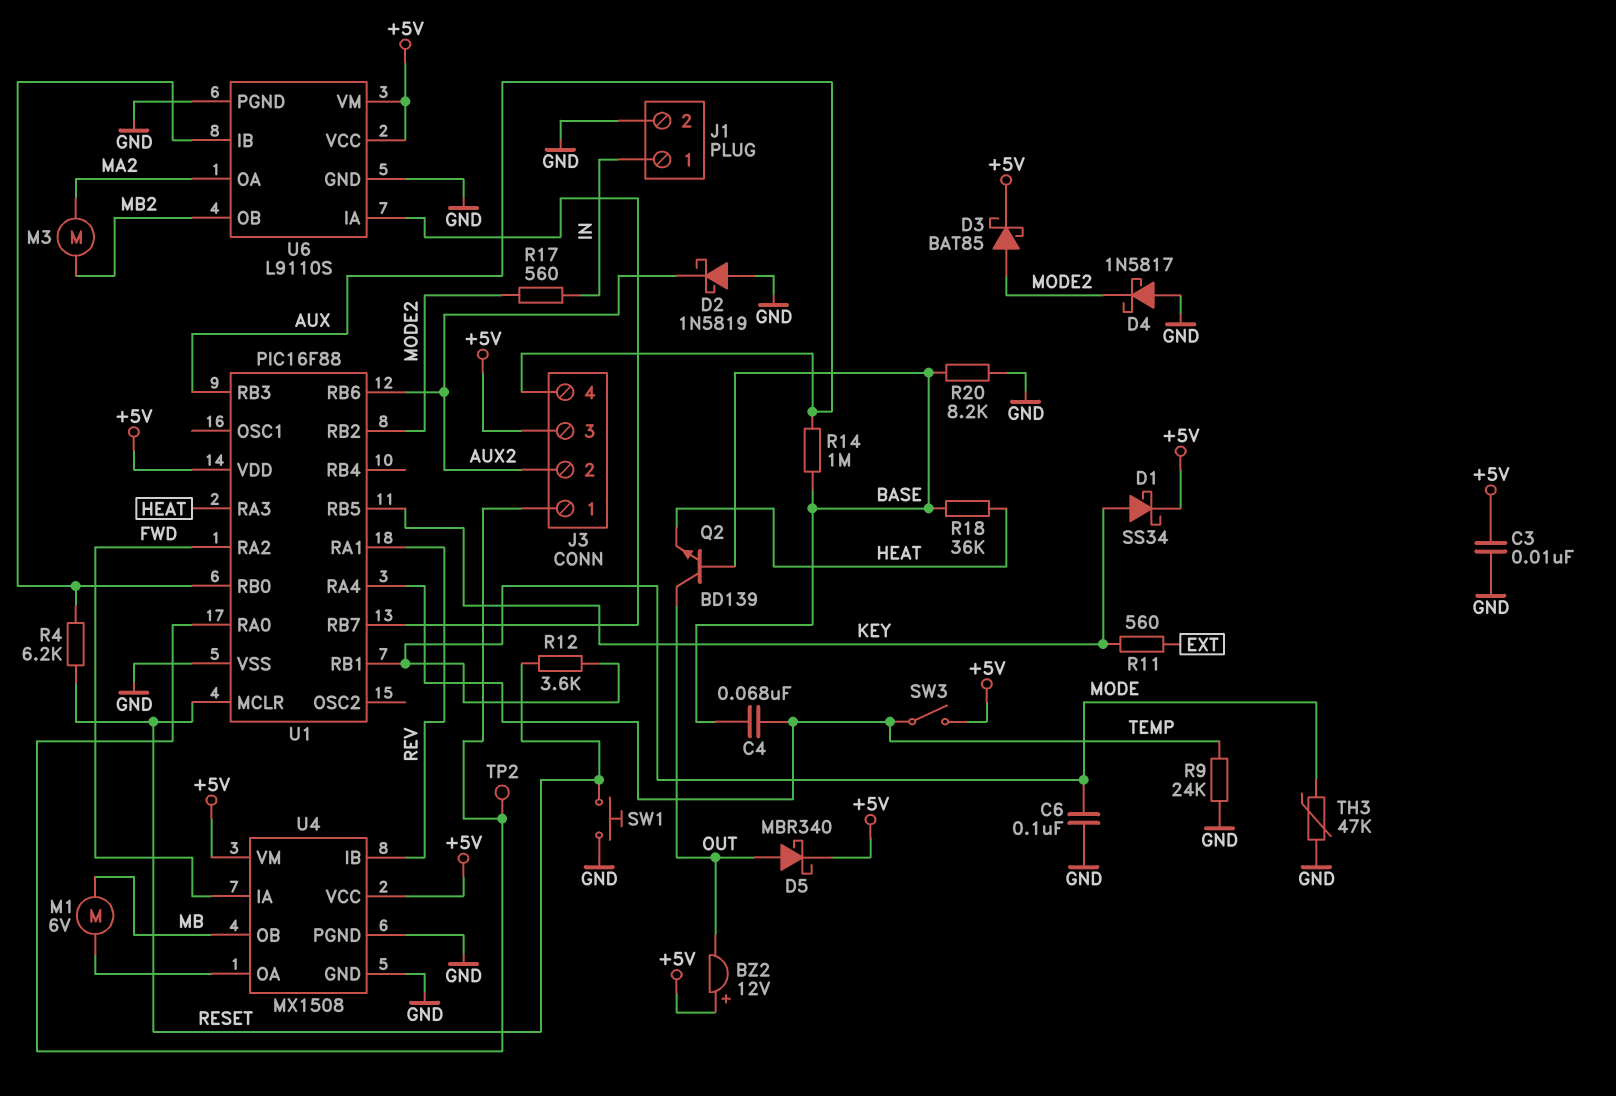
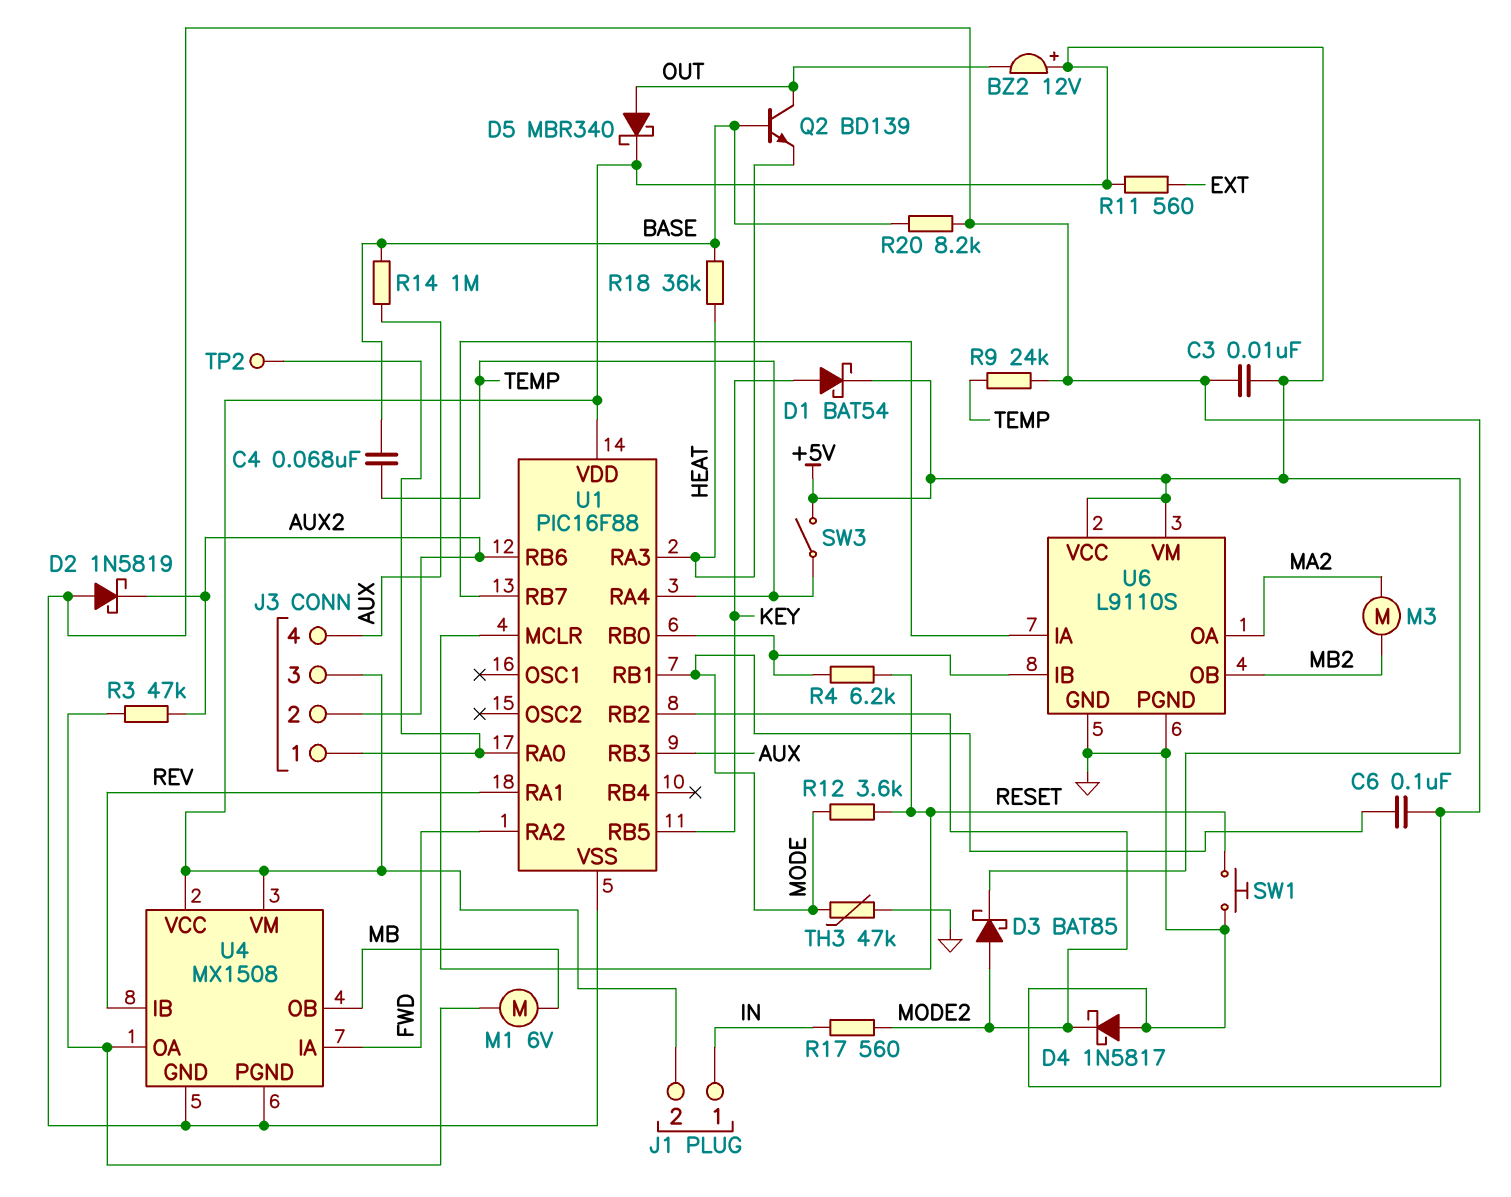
D1: schottky SS34 (A KEY, K +5V) -> schottky BAT54 (A KEY, K +5V)
J1 pin 2: GND -> +5V
R3: none -> 47k (AUX2, U4/OA)
R11: 560 (EXT, KEY) -> 560 (+5V, EXT)

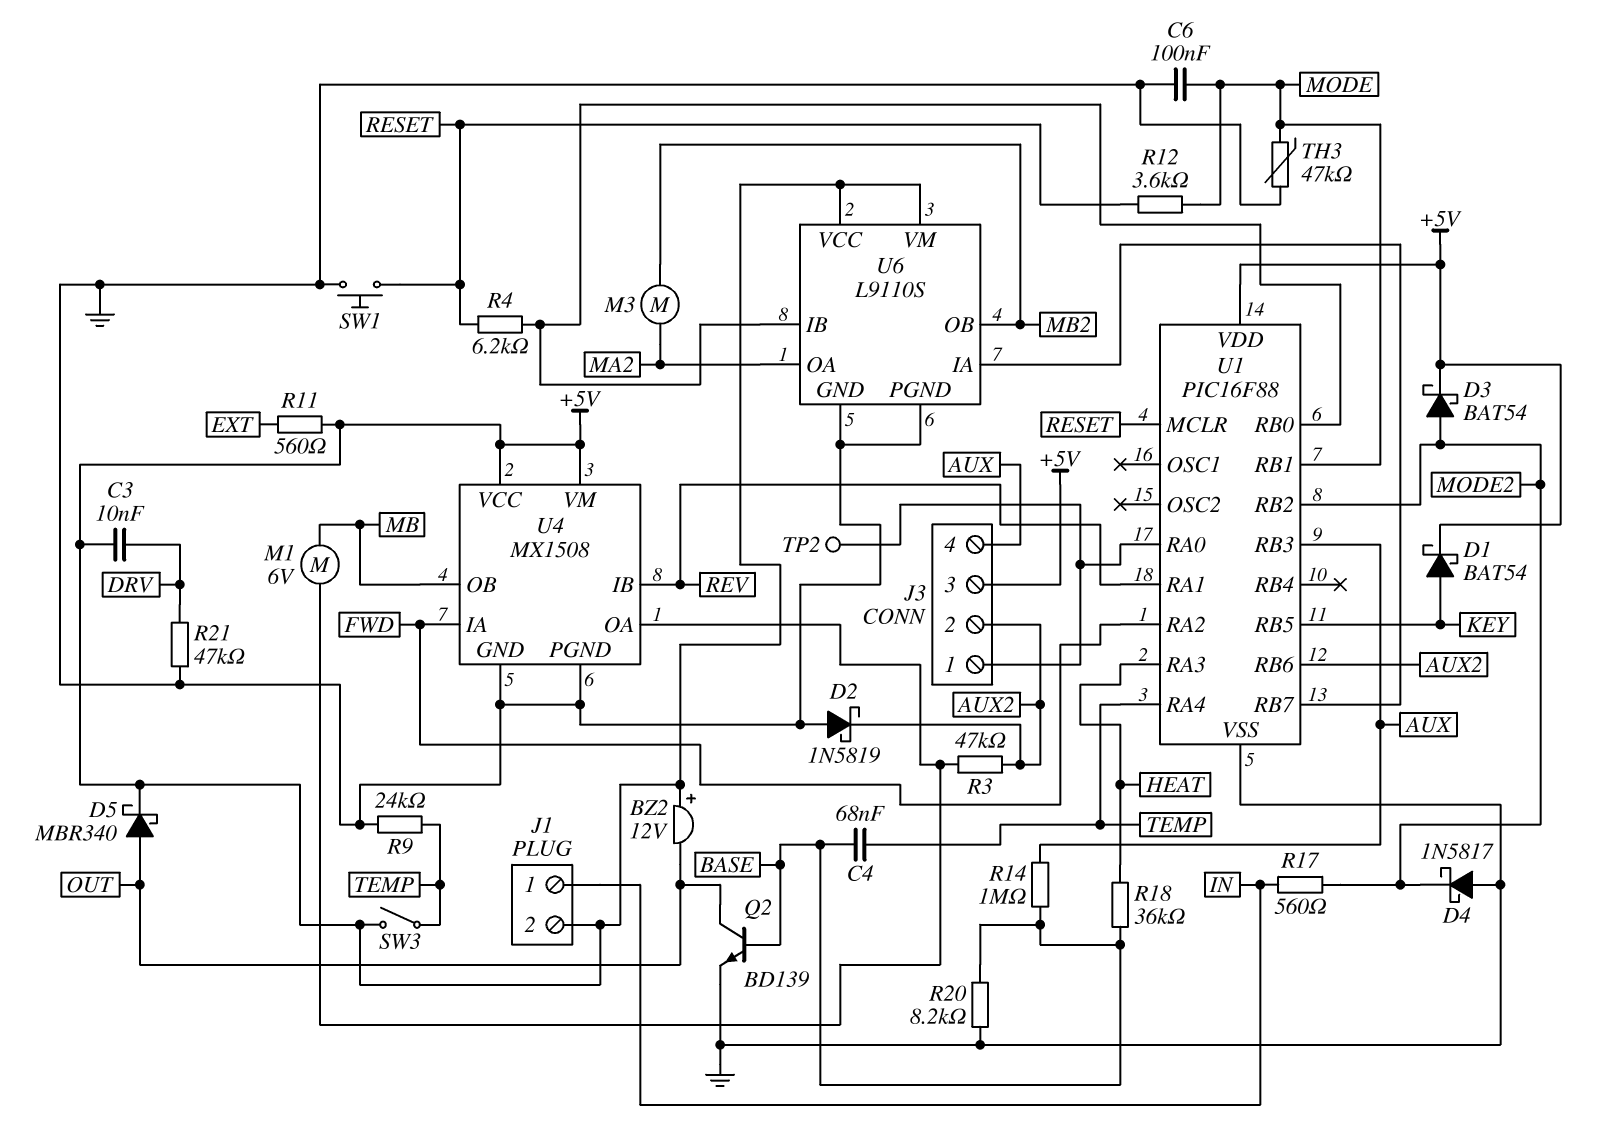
C3: 10nF (+5V, GND) -> 10nF (+5V, DRV)
D3: schottky BAT85 (A MODE2, K +5V) -> schottky BAT54 (A MODE2, K +5V)
Q2: NPN BD139 (B BASE, C OUT, E HEAT) -> NPN BD139 (B BASE, C OUT, E GND)
R21: none -> 47k (DRV, GND)

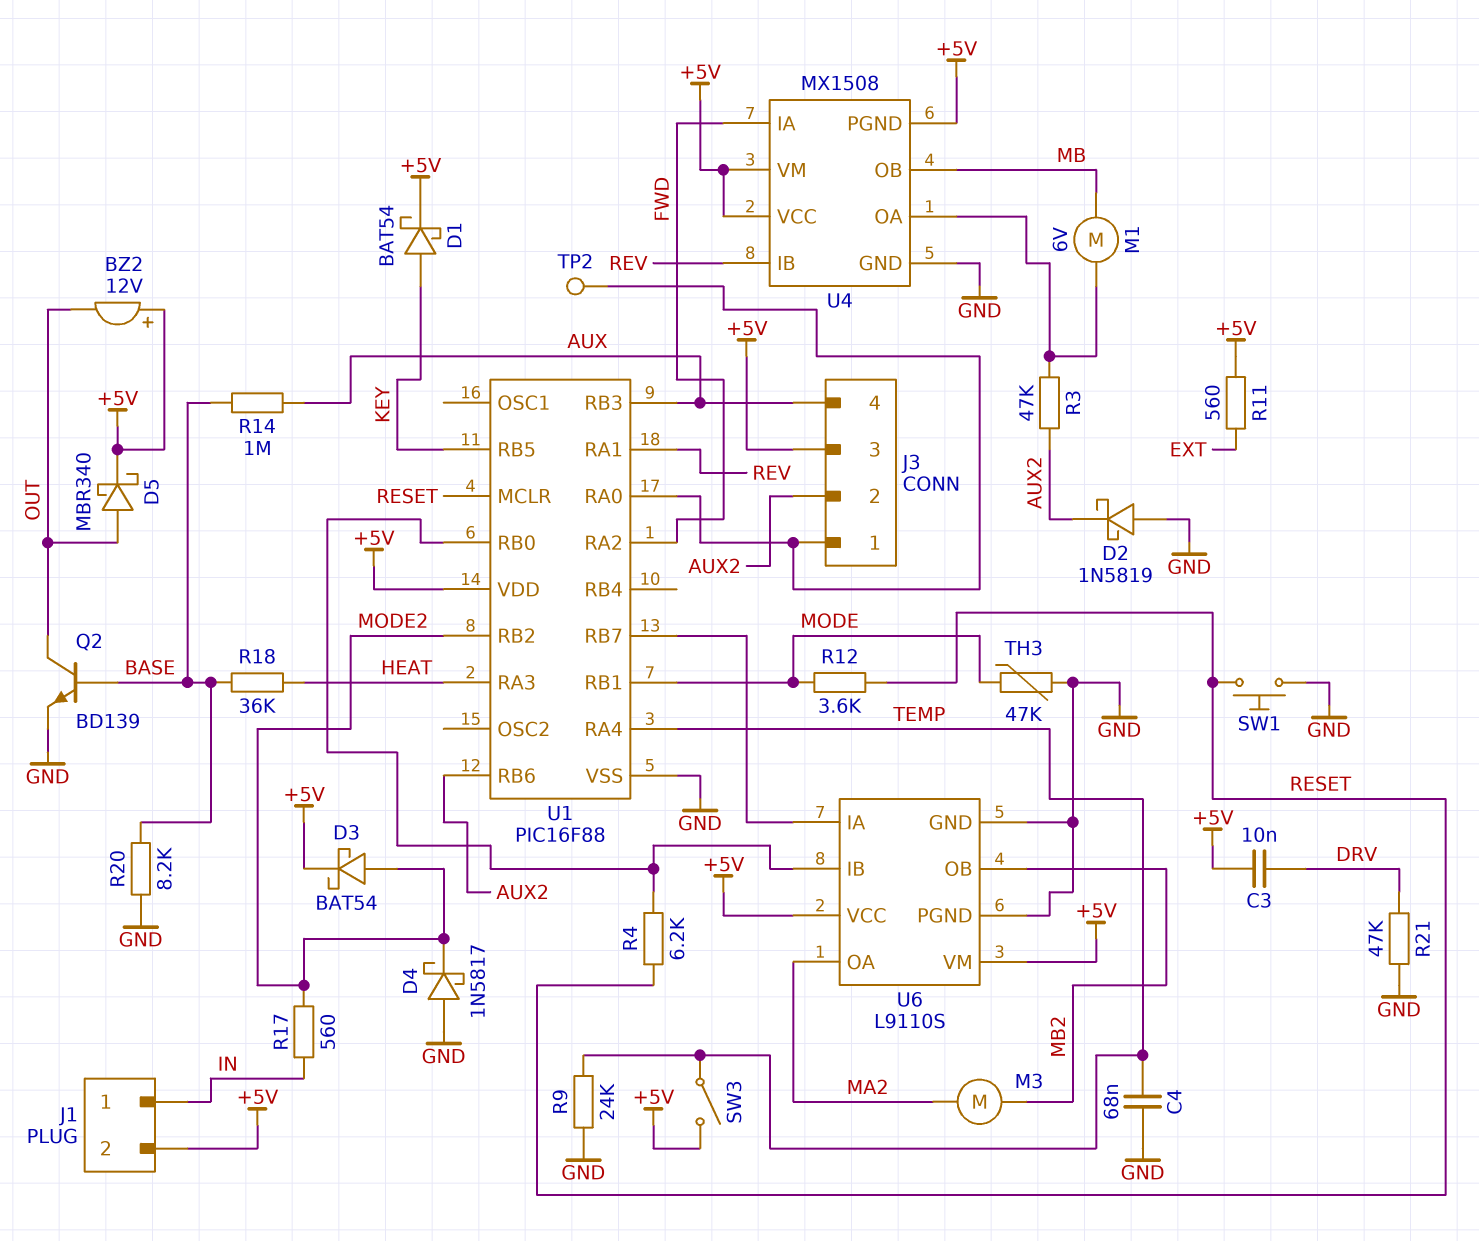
C4: 68nF (BASE, TEMP) -> 68nF (GND, TEMP)
C6: 100nF (GND, MODE) -> none
U4 pin PGND: GND -> +5V

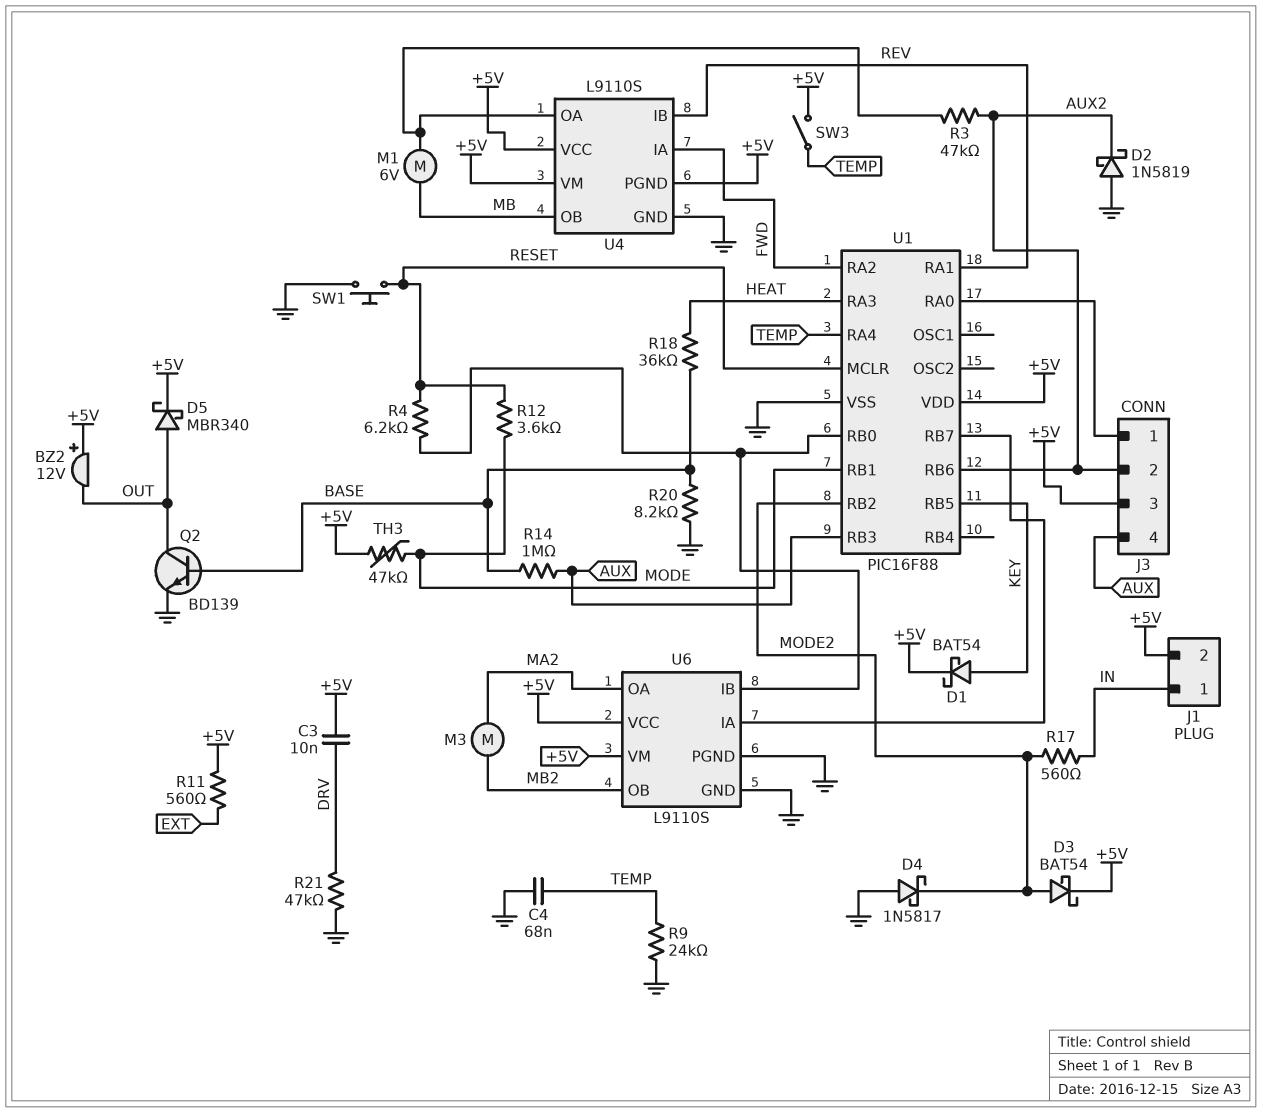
TH3: 47k (GND, MODE) -> 47k (+5V, MODE)
TP2: test point (J3/1) -> none
U4: MX1508 -> L9110S

